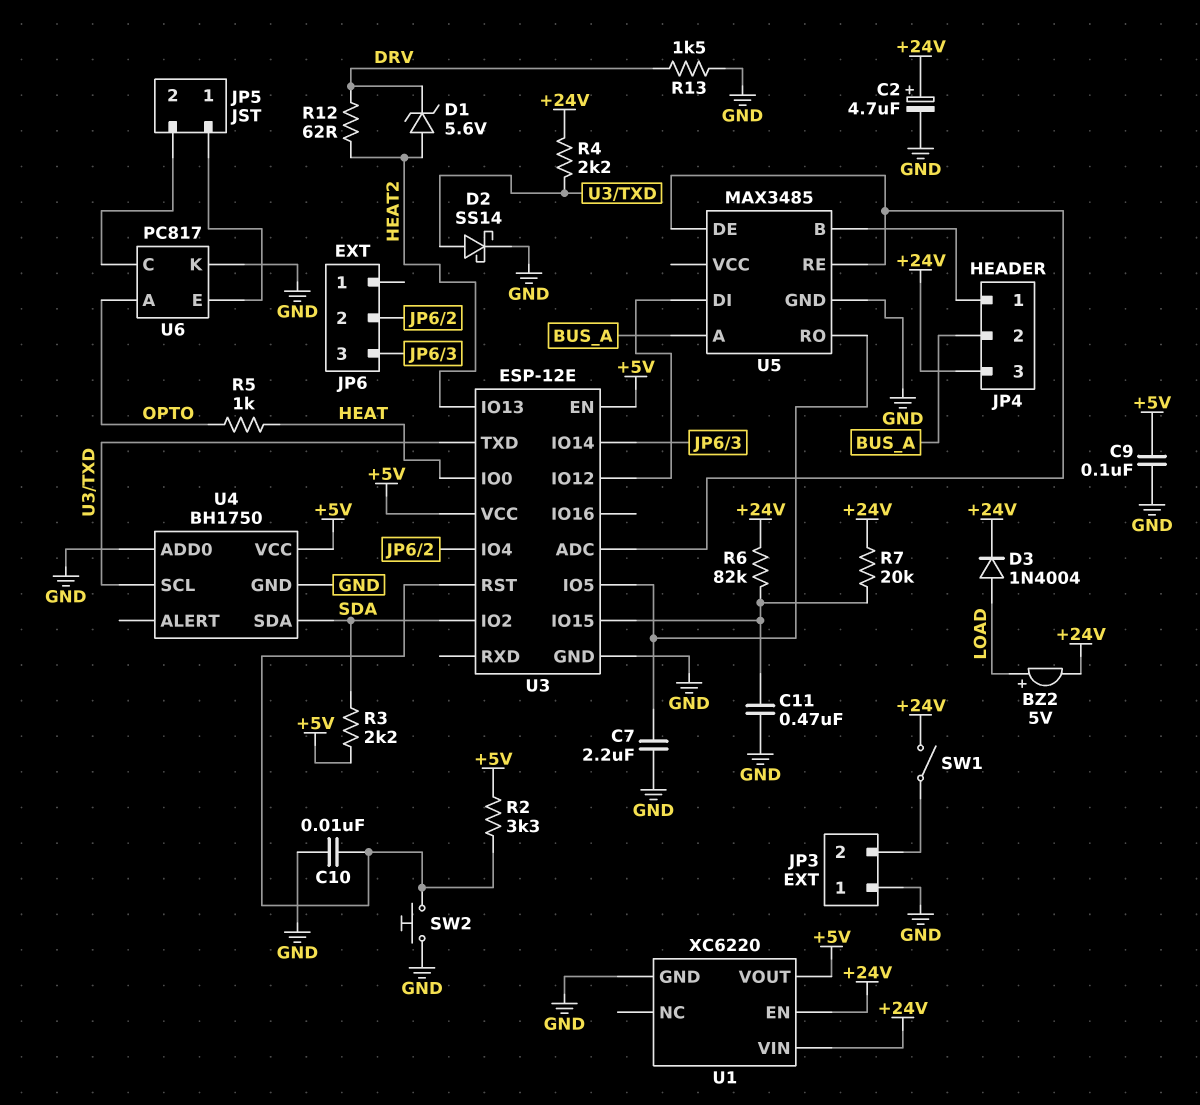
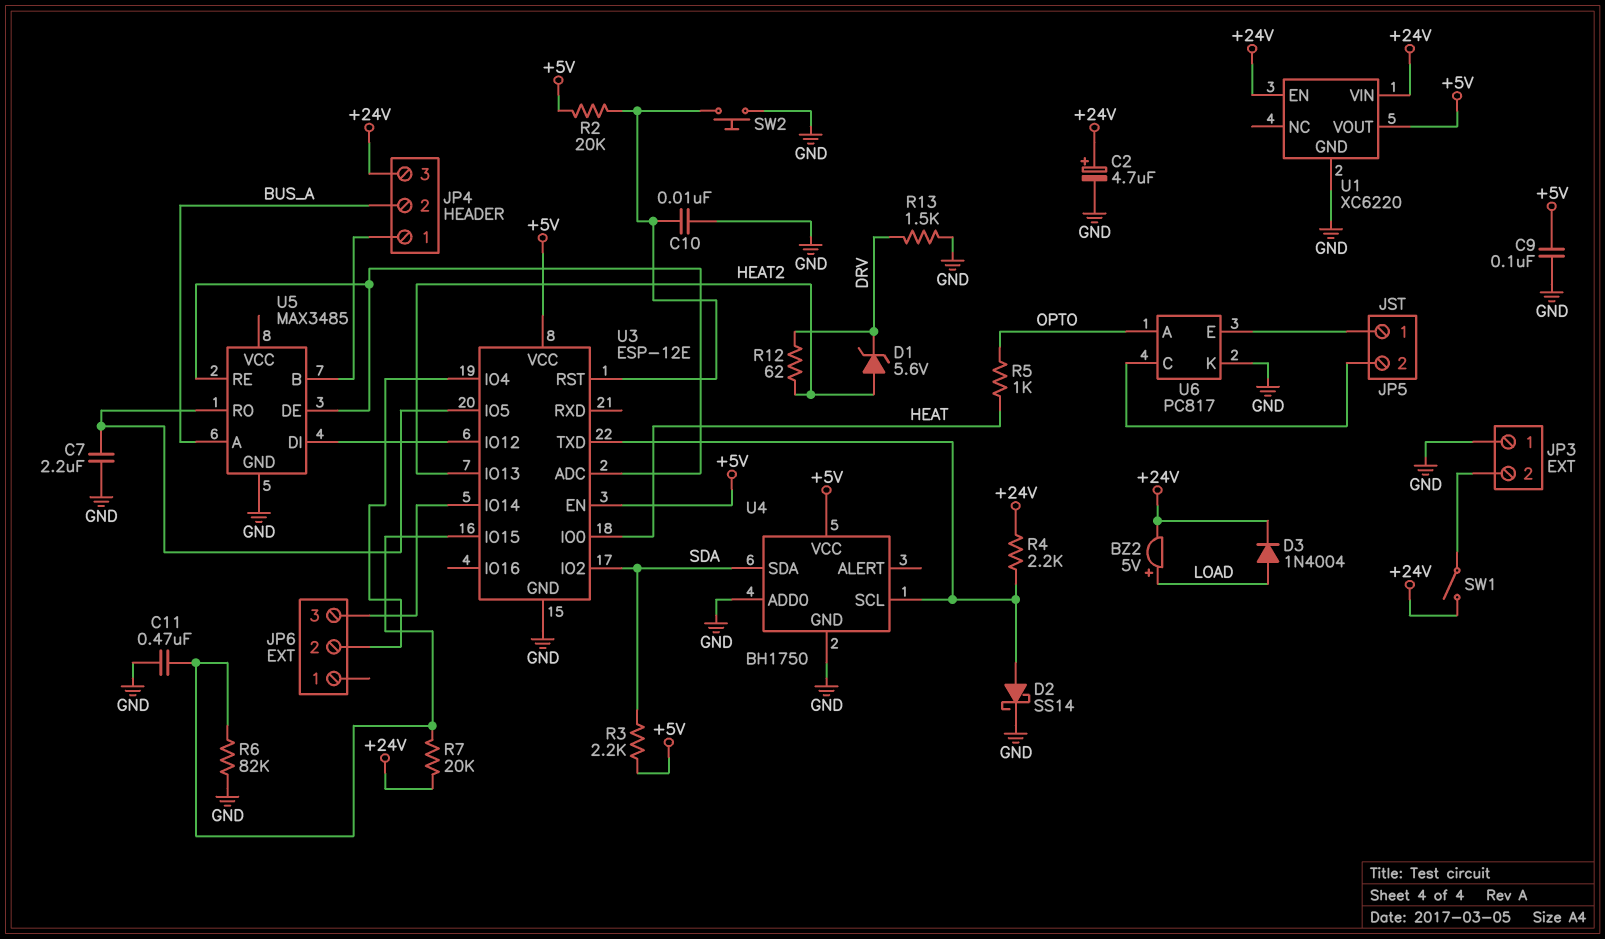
R2: 3.3k (+5V, U3/RST) -> 20k (+5V, U3/RST)
R6: 82k (+24V, U3/IO15) -> 82k (GND, U3/IO15)

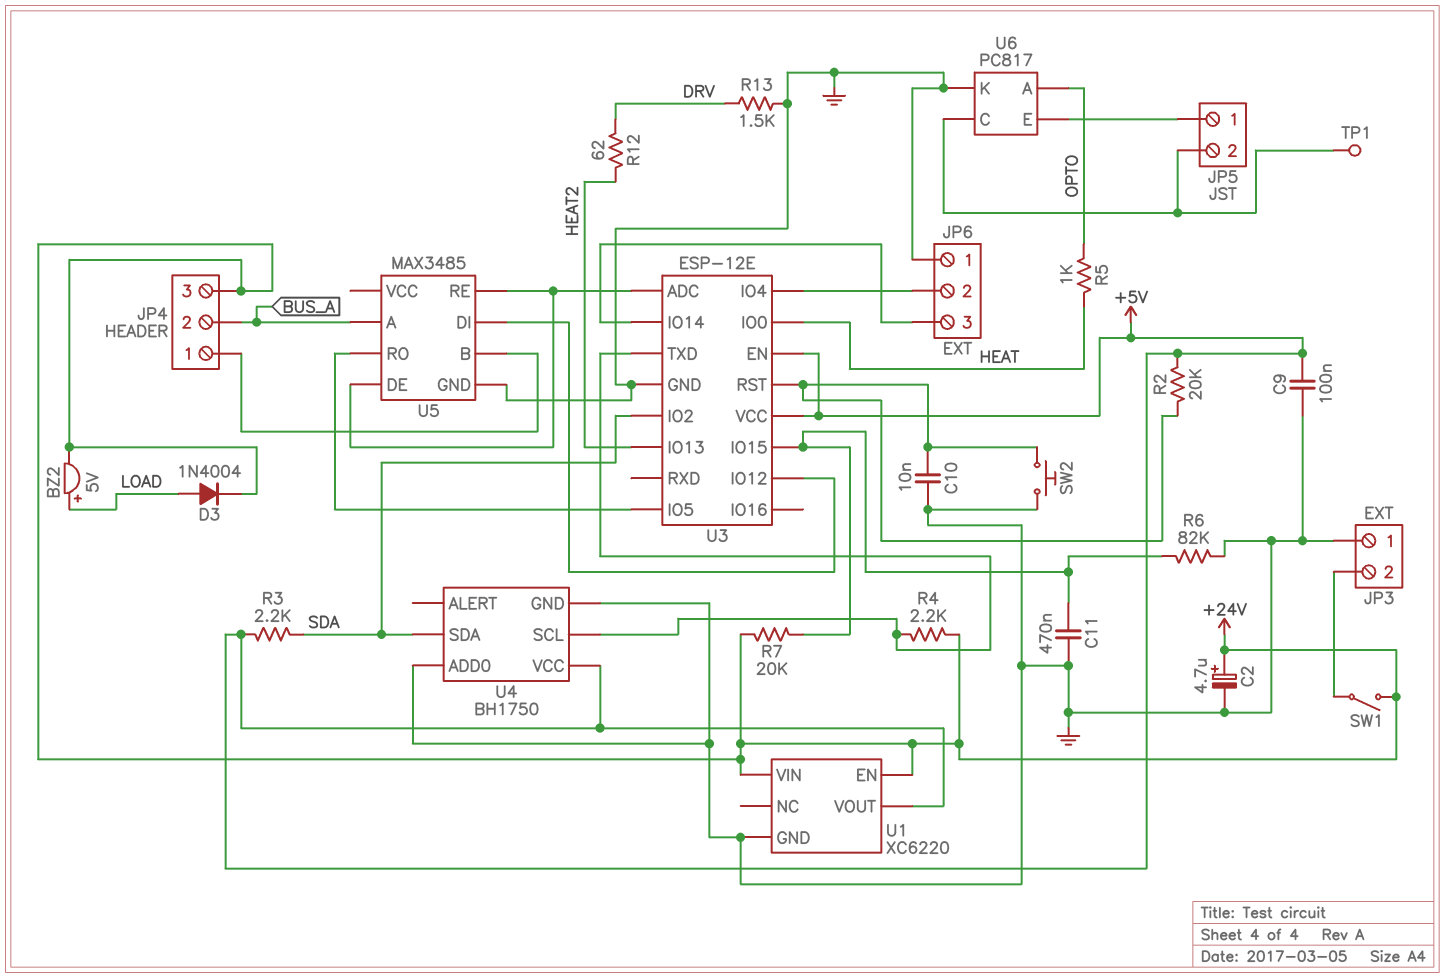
C7: 2.2uF (GND, U3/IO5) -> none
D1: zener 5.6V (A HEAT2, K DRV) -> none
D2: schottky SS14 (A U3/TXD, K GND) -> none
JP6 pin 1: none -> GND
TP1: none -> test point (JP5/2)

